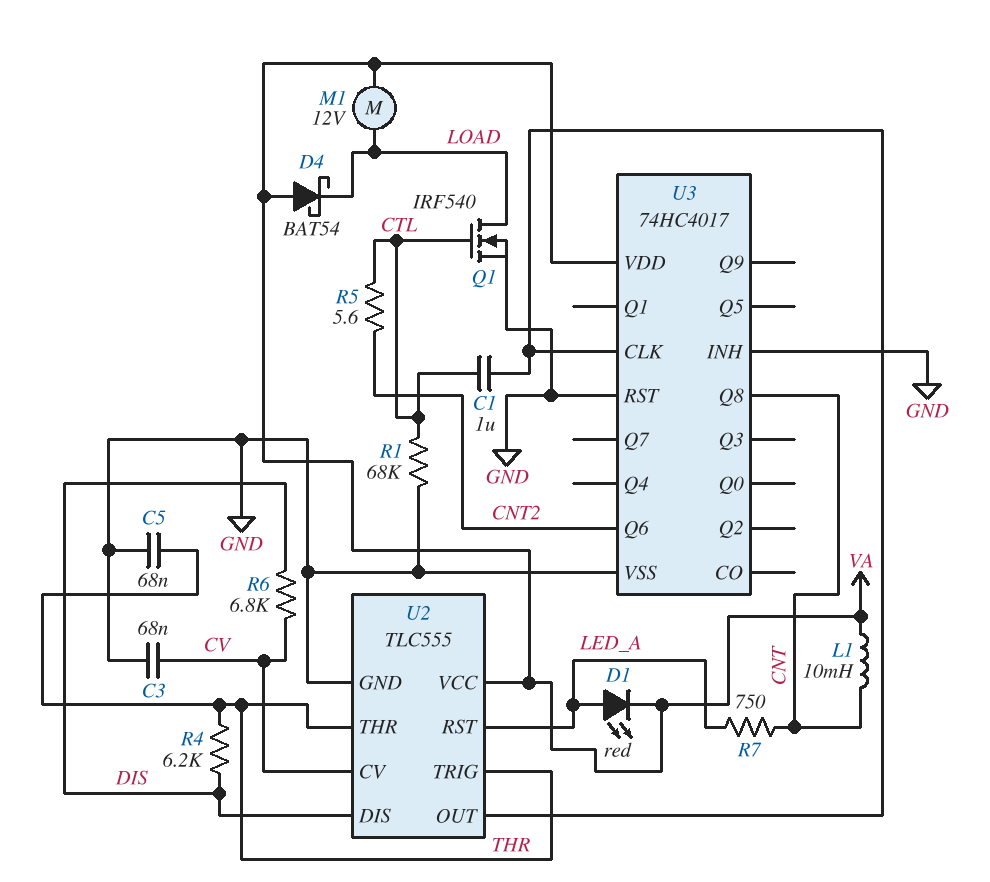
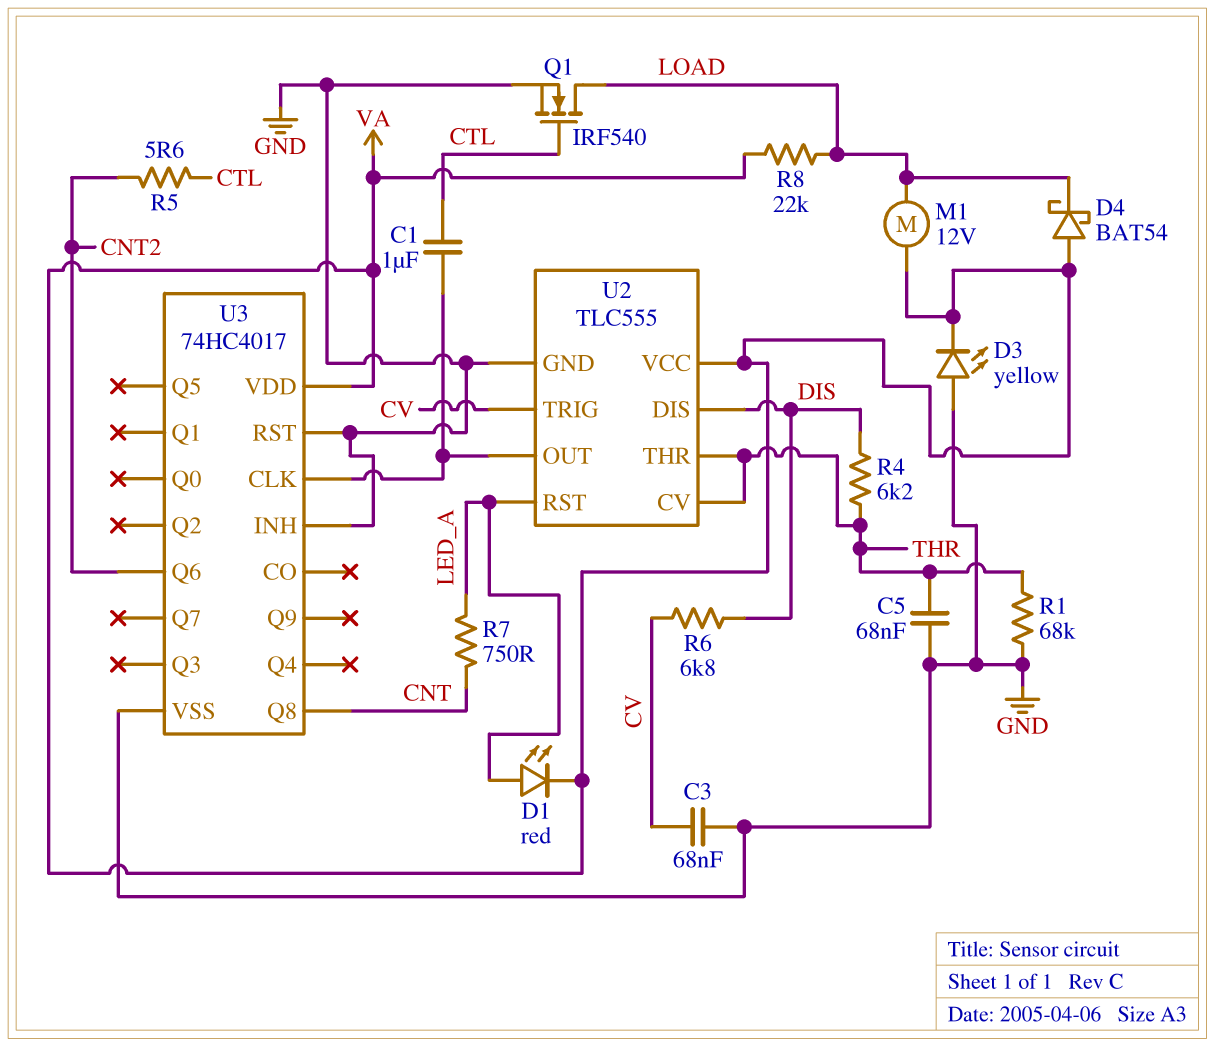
D3: none -> LED yellow (A GND, K VA)
L1: 10mH (CNT, VA) -> none
R1: 68k (CTL, GND) -> 68k (GND, THR)
R8: none -> 22k (LOAD, VA)
U2 pin CV: CV -> THR
U2 pin TRIG: THR -> CV

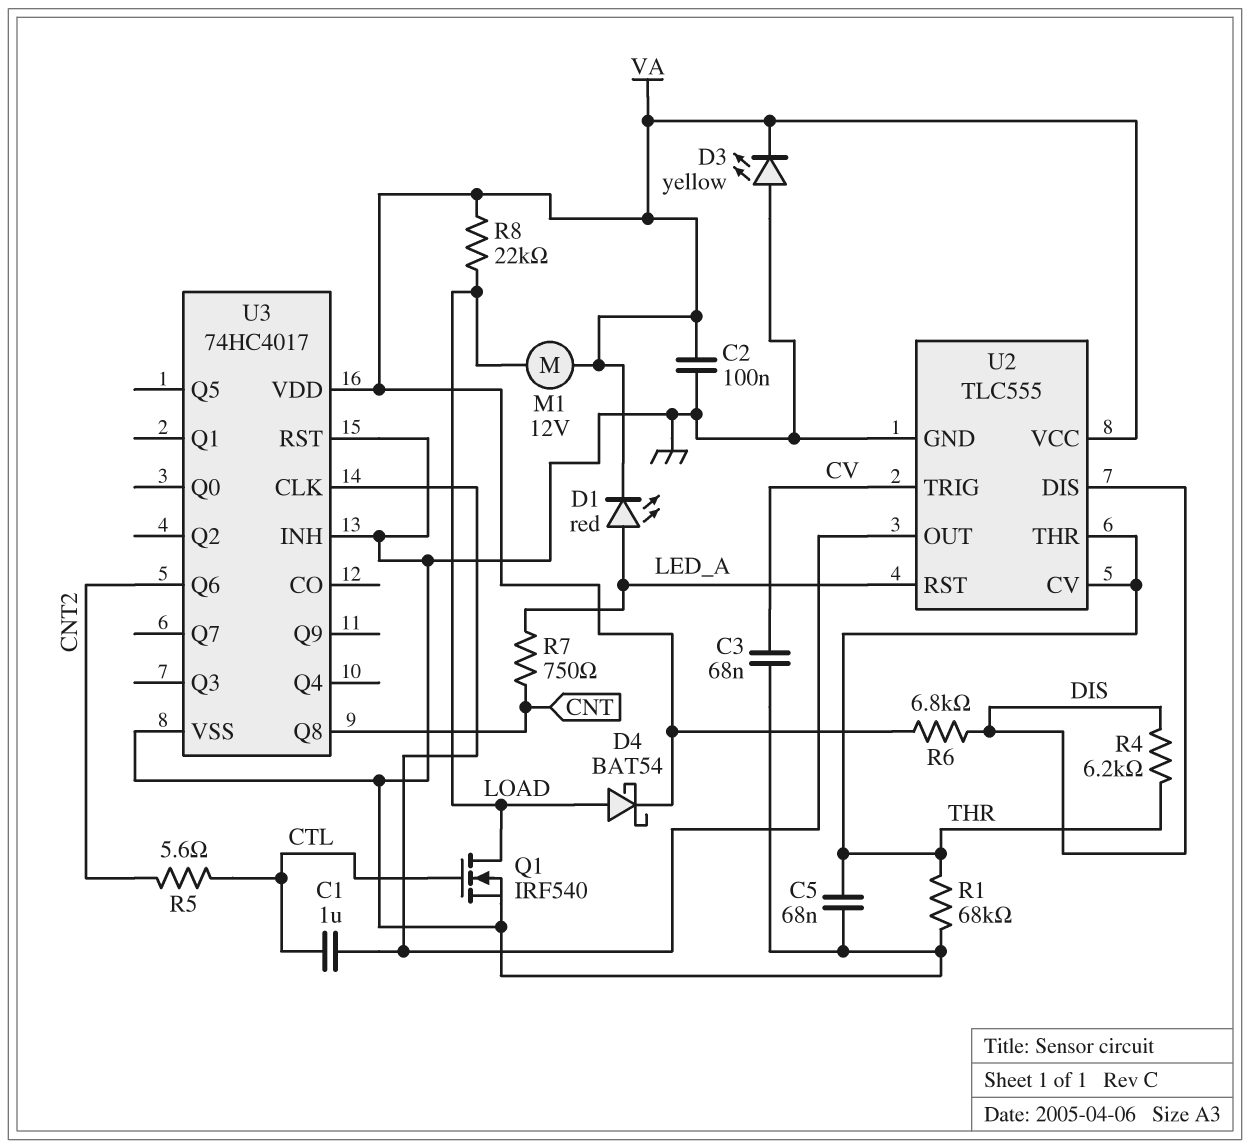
C2: none -> 100nF (GND, VA)
D4: schottky BAT54 (A VA, K LOAD) -> schottky BAT54 (A LOAD, K VA)
R6: 6.8k (CV, DIS) -> 6.8k (DIS, VA)

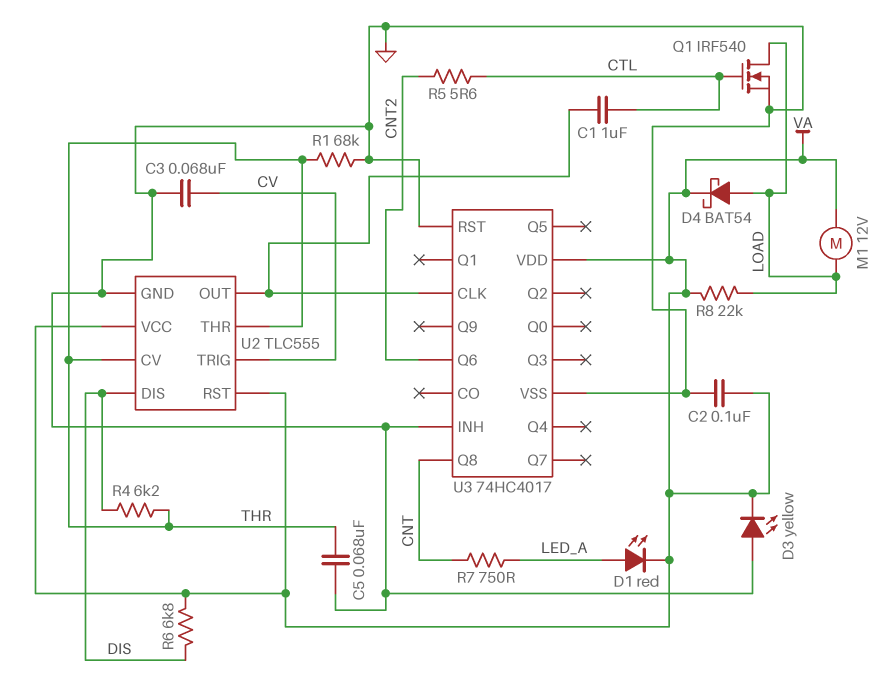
U2 pin RST: LED_A -> VA

